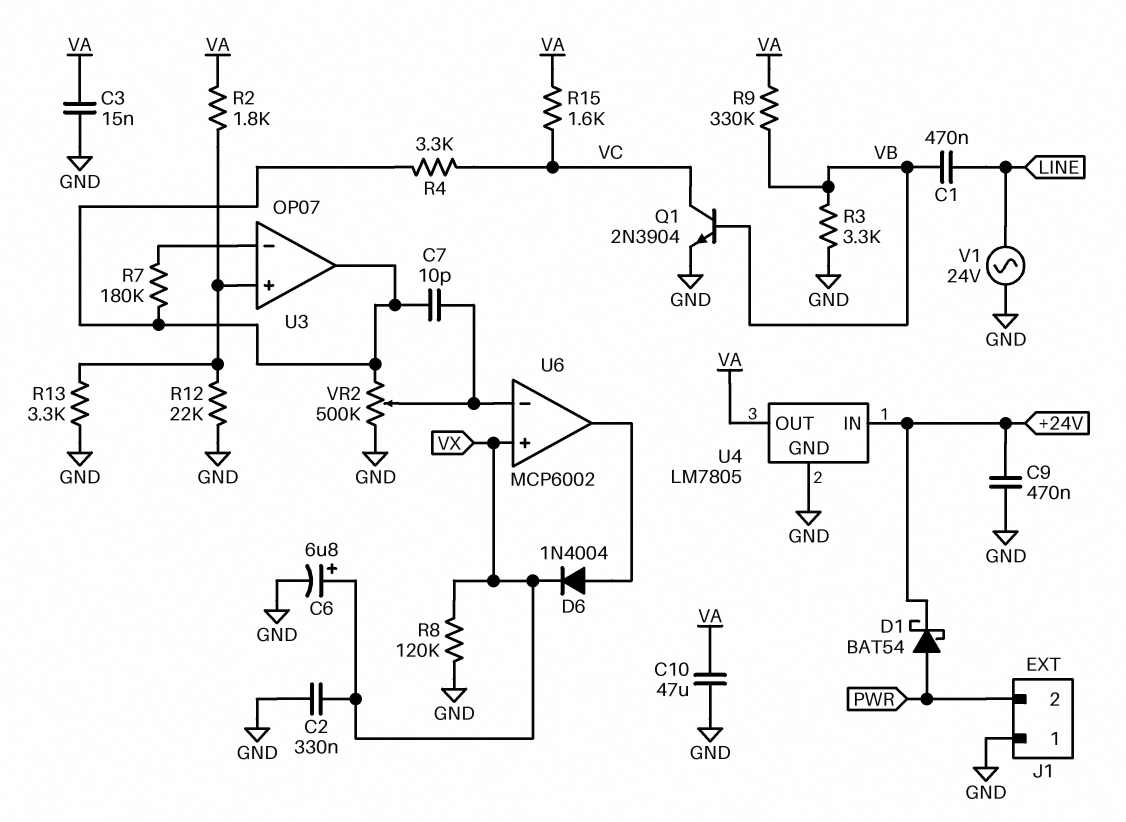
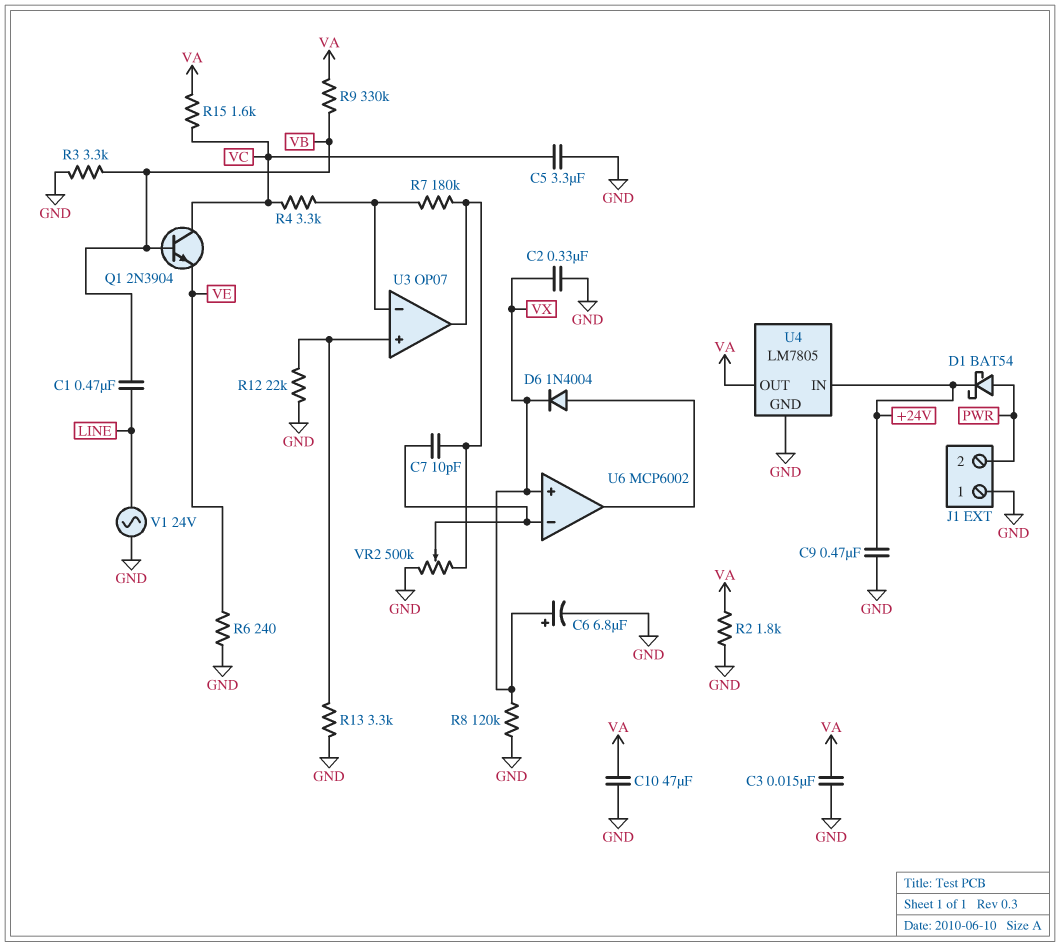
C5: none -> 3.3uF (GND, VC)
Q1: NPN 2N3904 (B VB, C VC, E GND) -> NPN 2N3904 (B VB, C VC, E VE)
R2: 1.8k (U3/in+, VA) -> 1.8k (GND, VA)
R4: 3.3k (U3/out, VC) -> 3.3k (U3/in-, VC)
R6: none -> 240 (GND, VE)

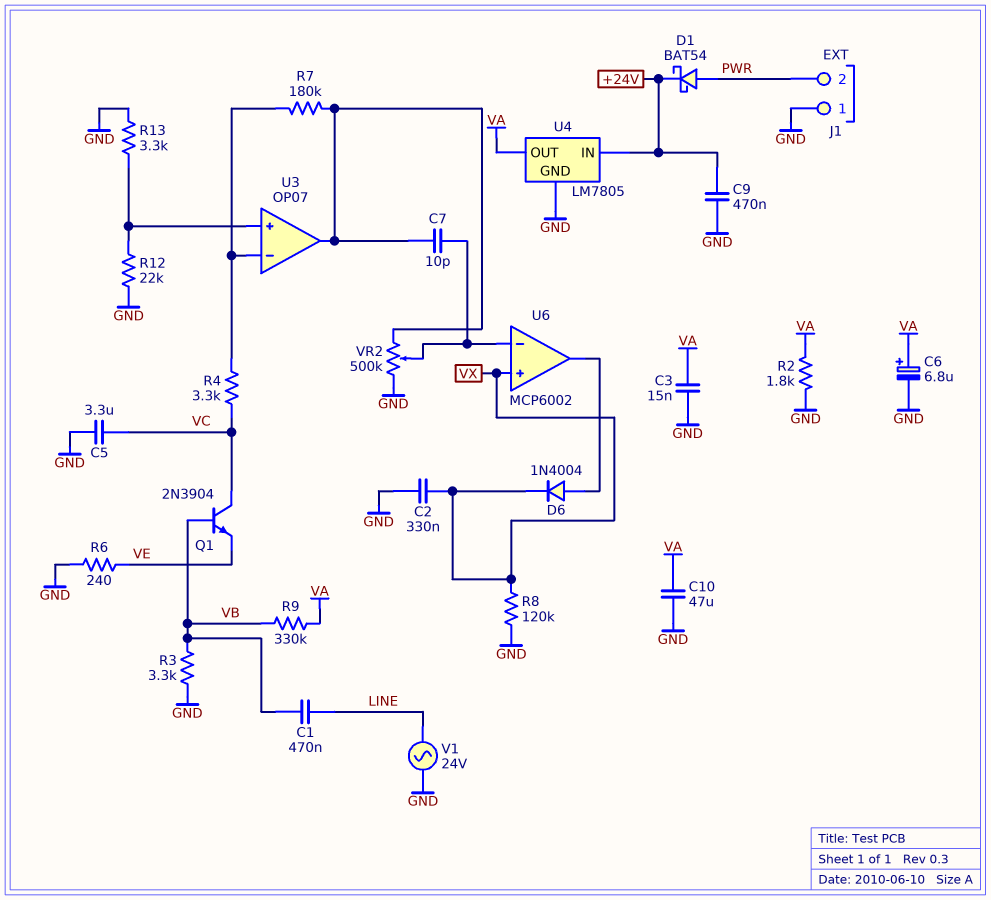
C6: 6.8uF (plus VX, minus GND) -> 6.8uF (plus VA, minus GND)
R15: 1.6k (VA, VC) -> none

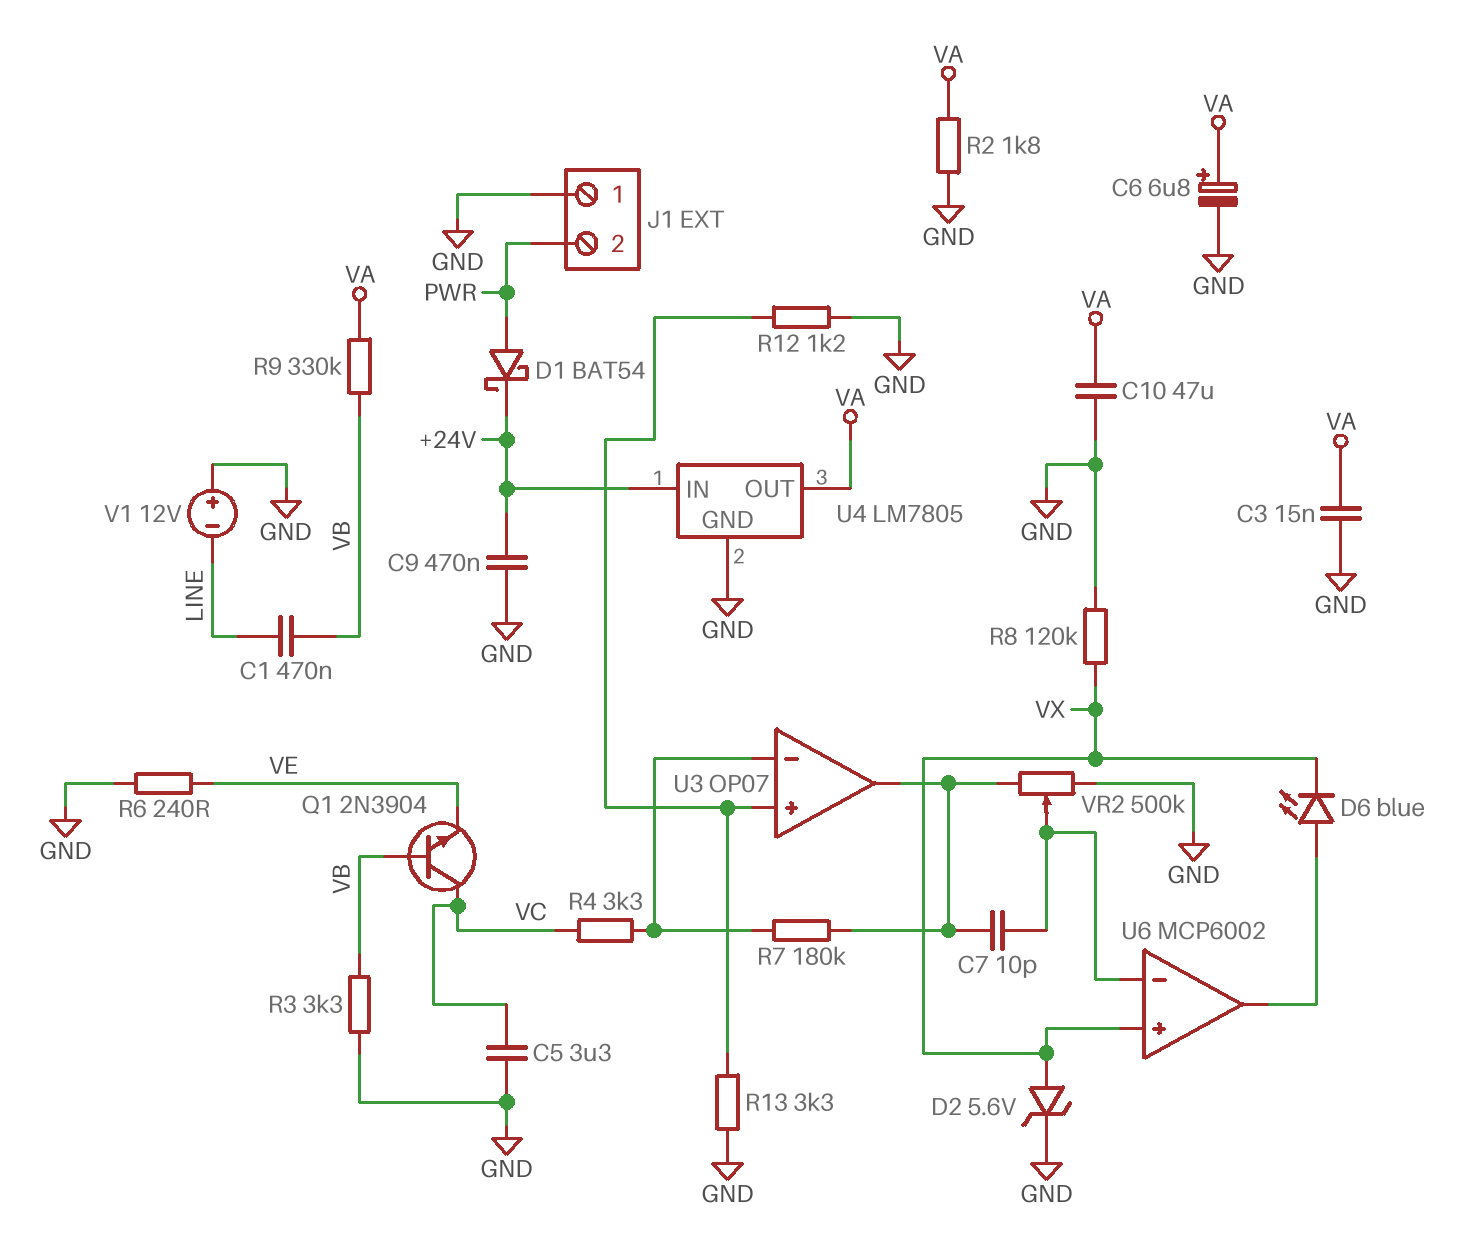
C2: 330nF (GND, VX) -> none
D2: none -> zener 5.6V (A VX, K GND)
D6: diode 1N4004 (A U6/out, K VX) -> LED blue (A U6/out, K VX)
R12: 22k (GND, U3/in+) -> 1.2k (GND, U3/in+)
V1: AC 24V (GND, LINE) -> 12V (plus GND, minus LINE)

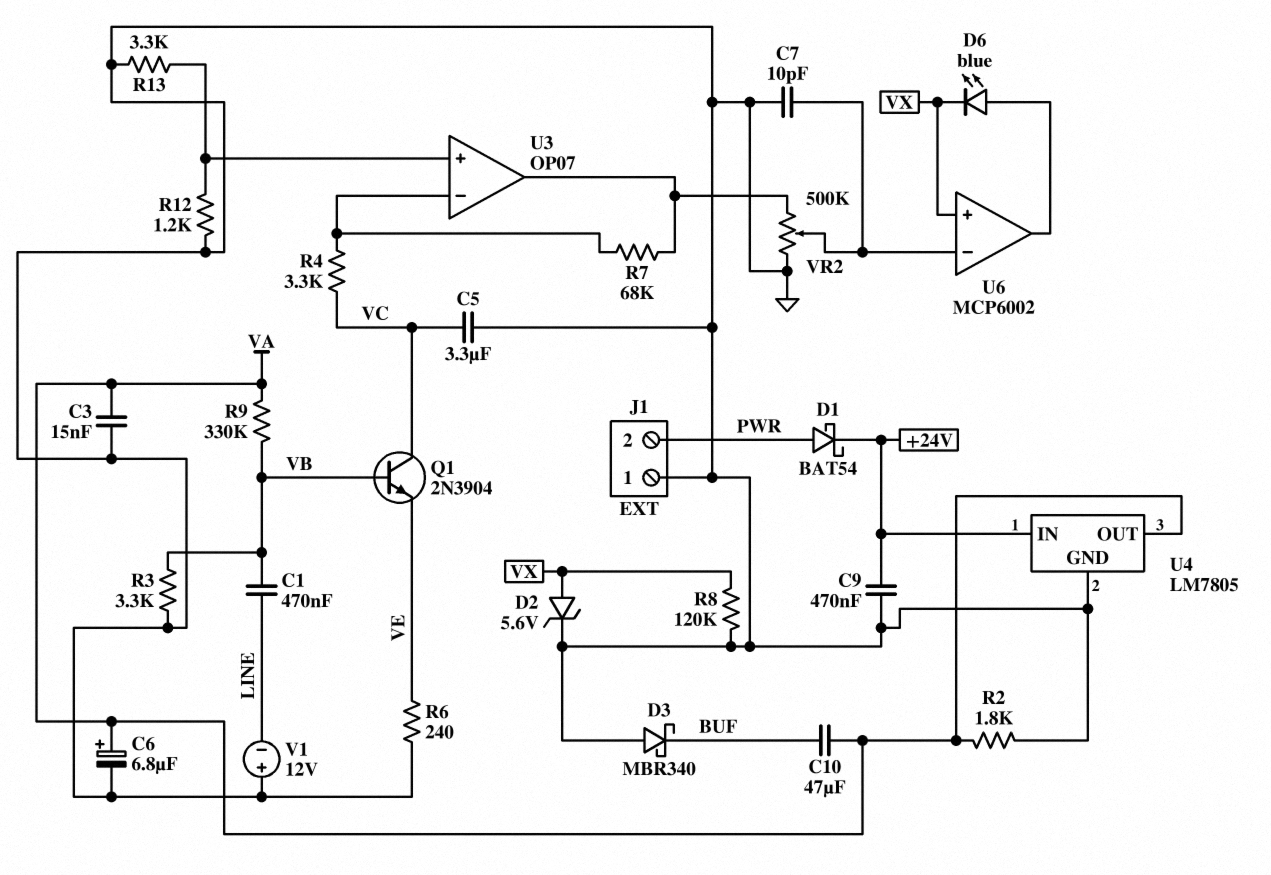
C7: 10pF (U3/out, U6/in-) -> 10pF (GND, U6/in-)
C10: 47uF (GND, VA) -> 47uF (BUF, VA)
D3: none -> schottky MBR340 (A GND, K BUF)
R7: 180k (U3/in-, U3/out) -> 68k (U3/in-, U3/out)

